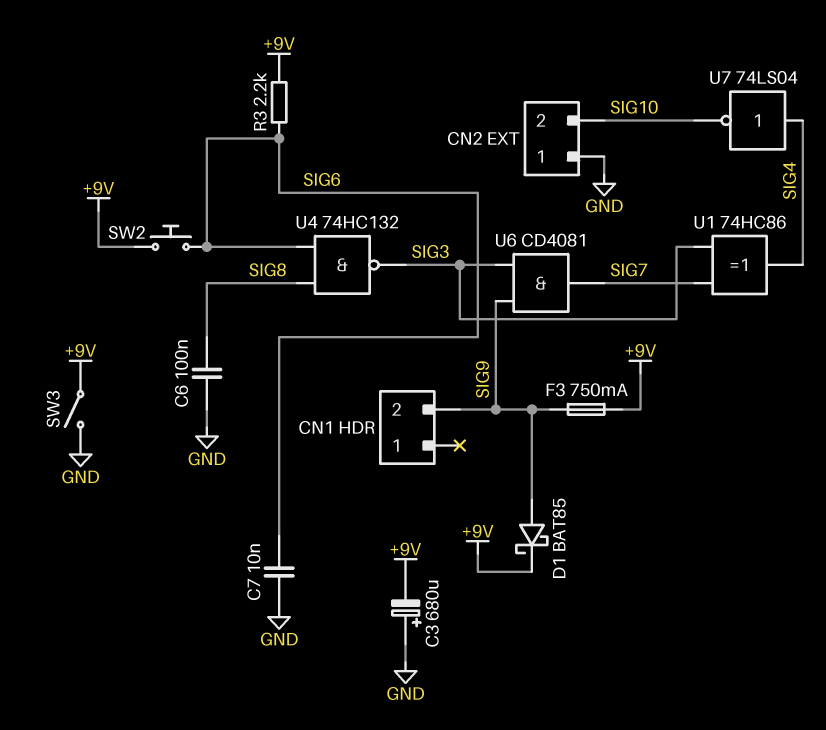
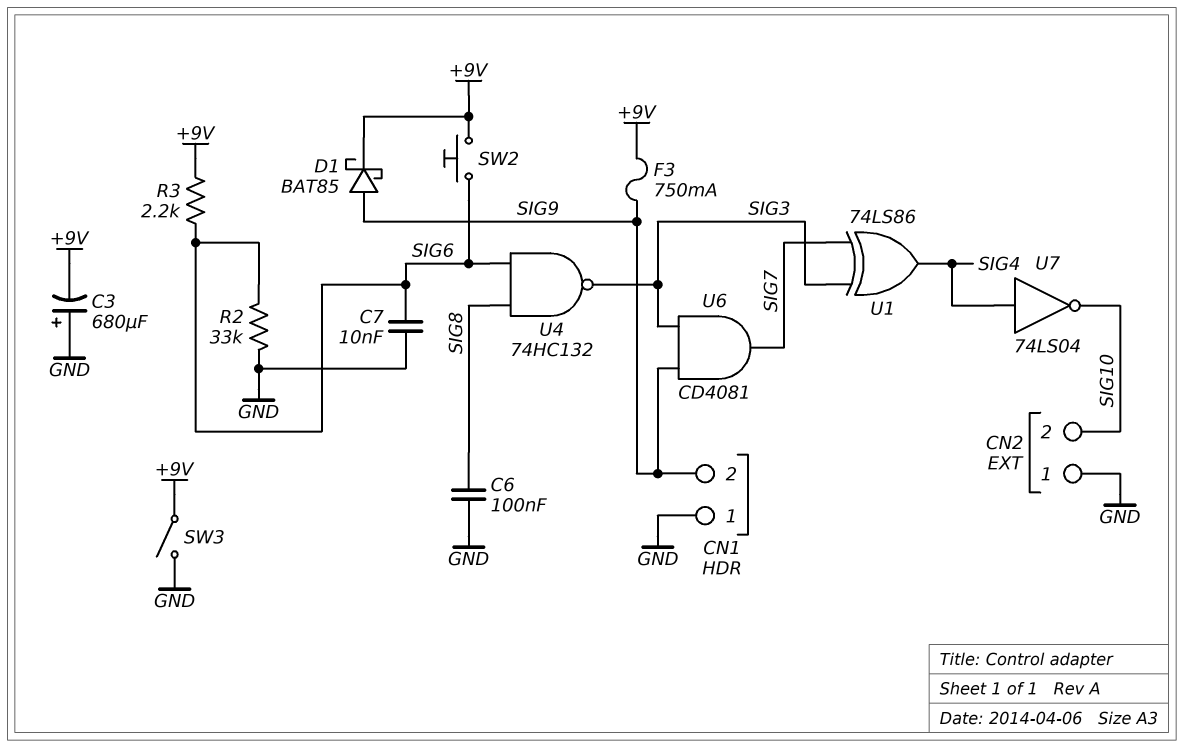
CN1 pin 1: none -> GND
R2: none -> 33k (GND, SIG6)
U1: XOR 74HC86 (in SIG3, in SIG7, out SIG4) -> XOR 74LS86 (in SIG3, in SIG7, out SIG4)

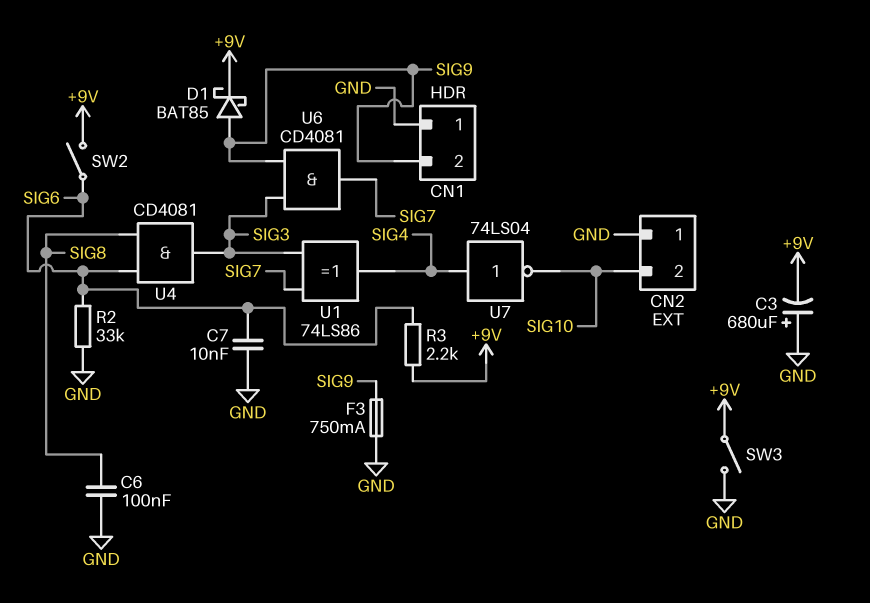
F3: 750mA (+9V, SIG9) -> 750mA (GND, SIG9)
SW2: button (+9V, SIG6) -> switch (+9V, SIG6)
U4: NAND 74HC132 (in SIG6, in SIG8, out SIG3) -> AND CD4081 (in SIG6, in SIG8, out SIG3)

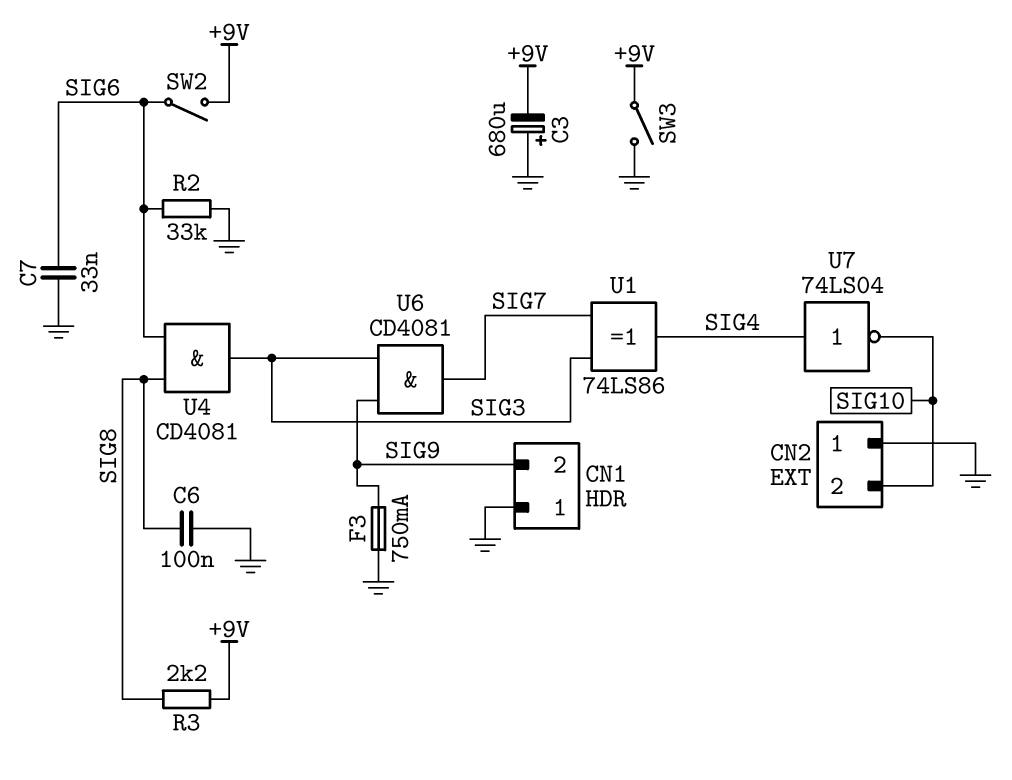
C7: 10nF (GND, SIG6) -> 33nF (GND, SIG6)
D1: schottky BAT85 (A SIG9, K +9V) -> none
R3: 2.2k (+9V, SIG6) -> 2.2k (+9V, SIG8)

